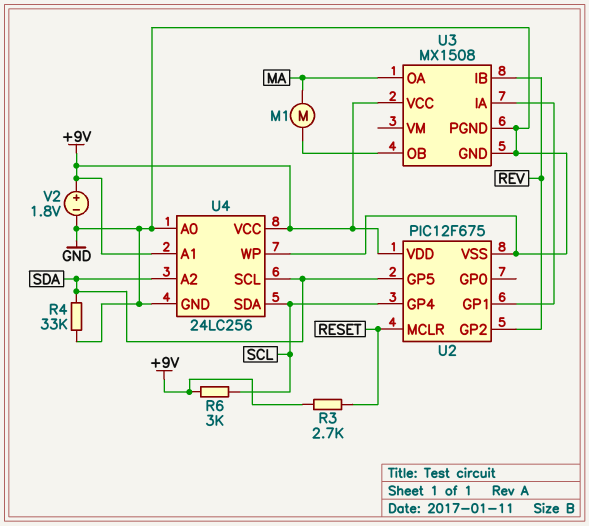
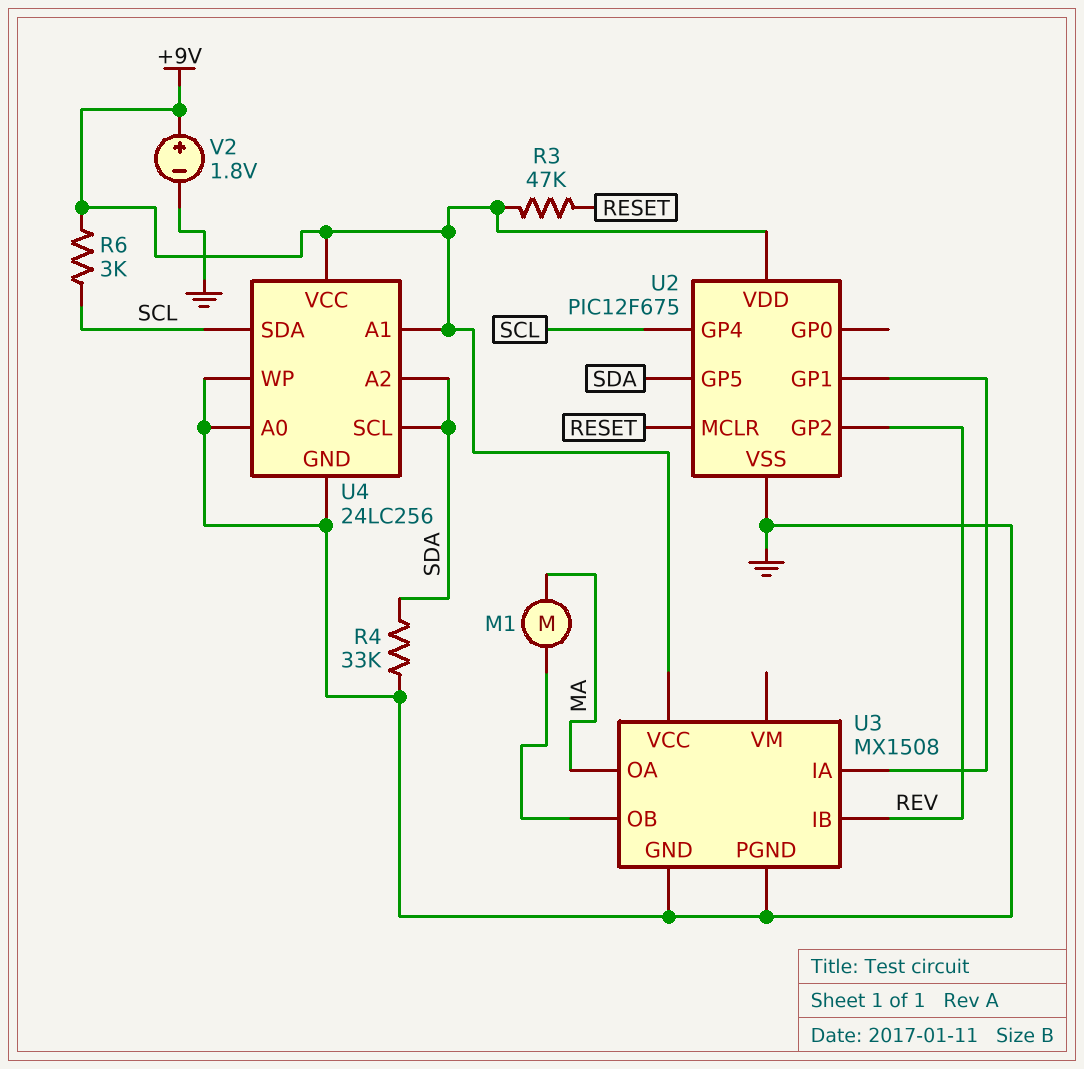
R3: 2.7k (+9V, RESET) -> 47k (+9V, RESET)

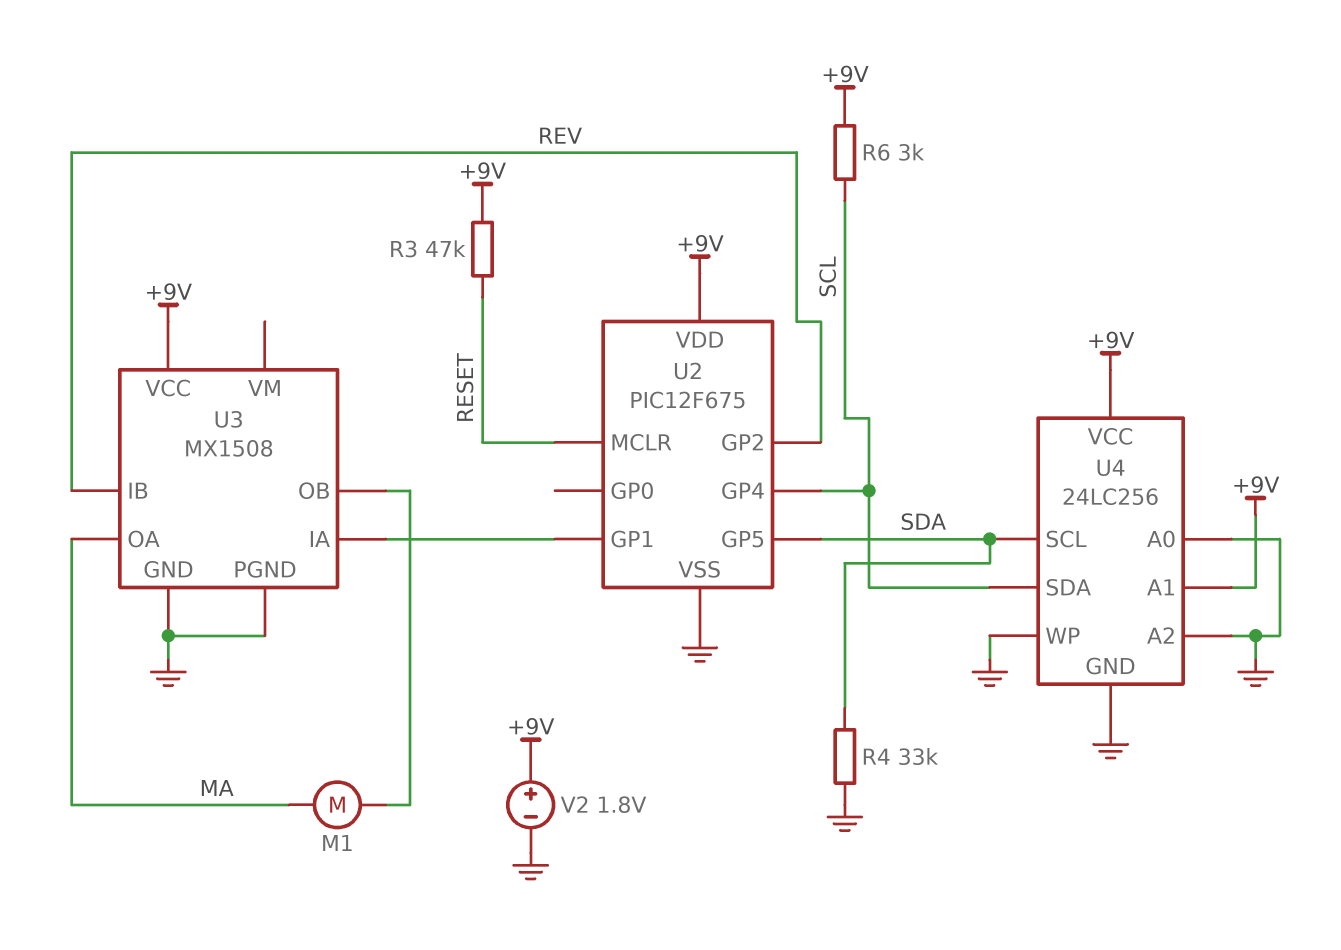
U4 pin A2: SDA -> GND

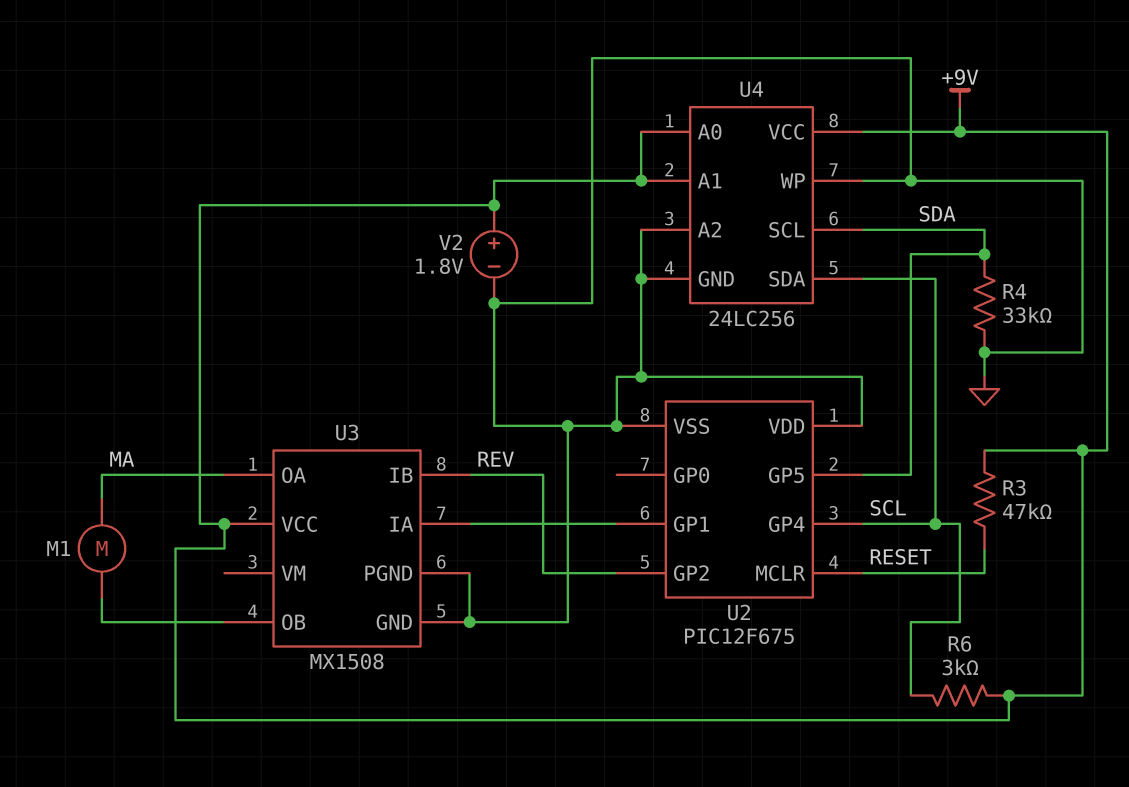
U2 pin VDD: +9V -> GND
U4 pin A0: GND -> +9V

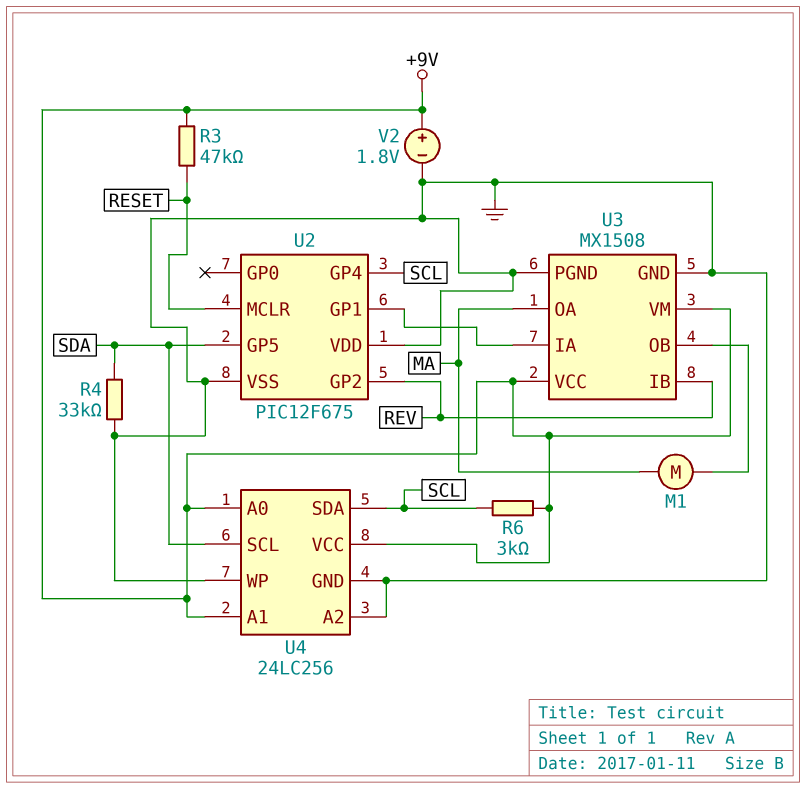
U3 pin VM: none -> +9V

